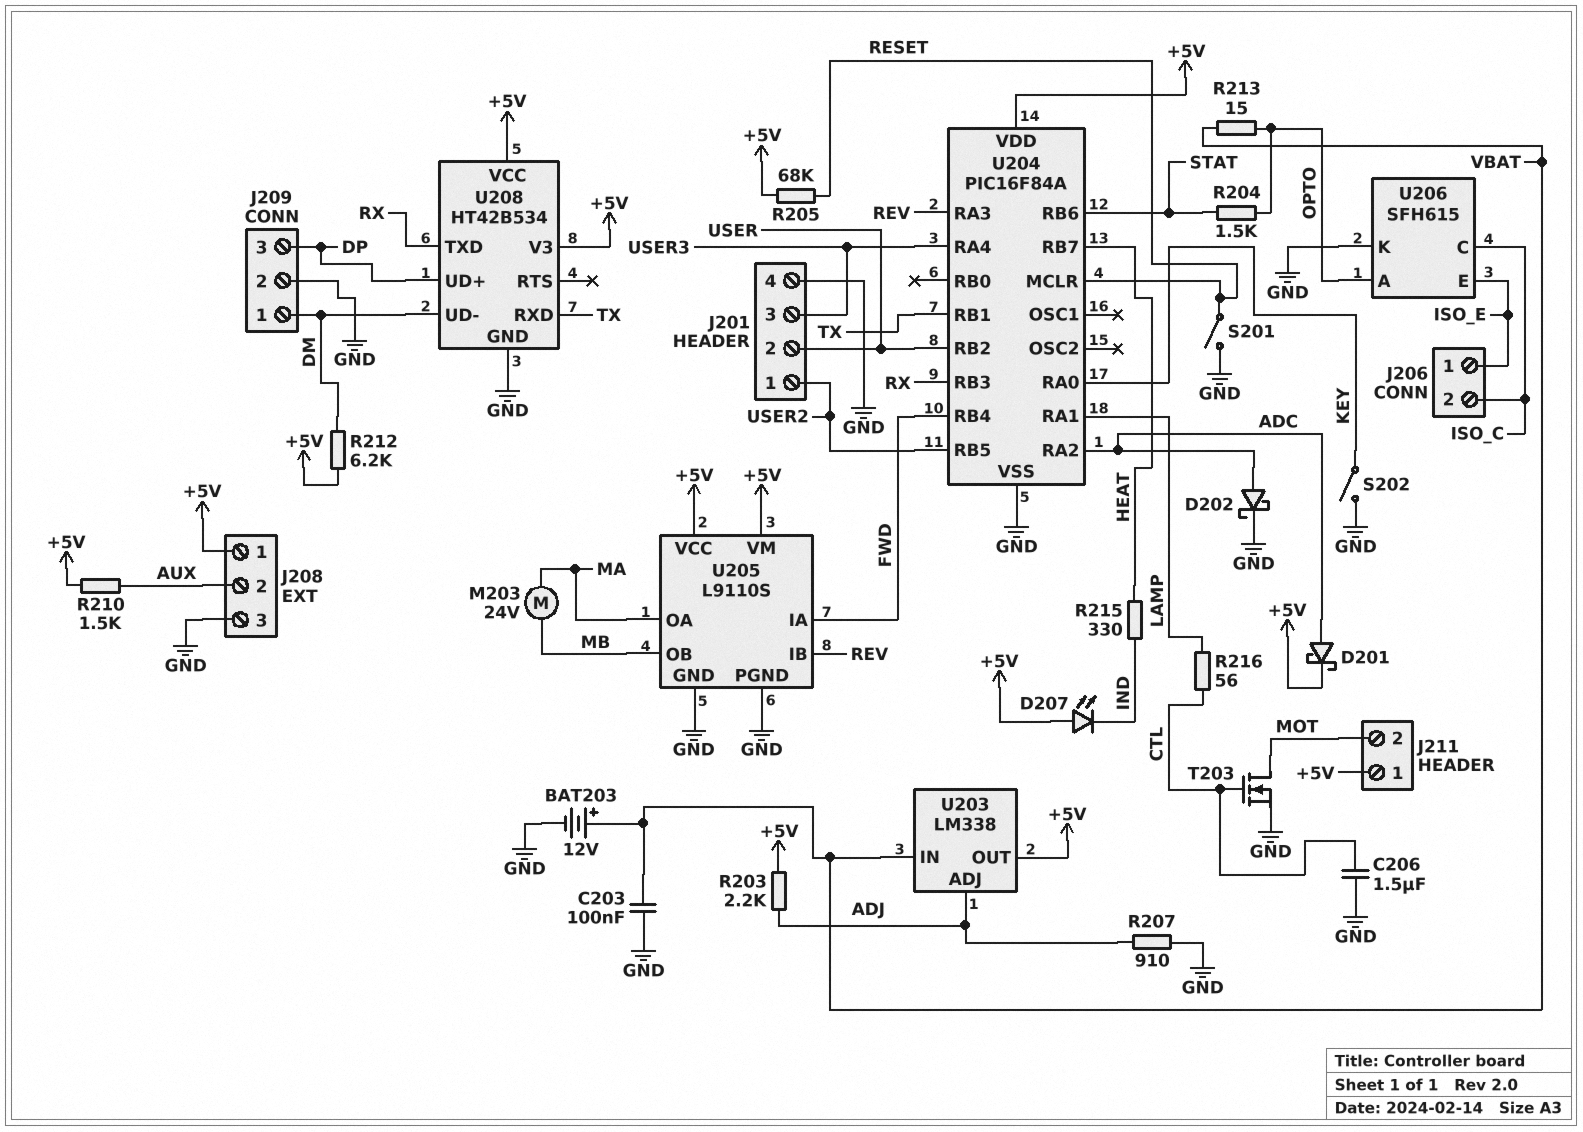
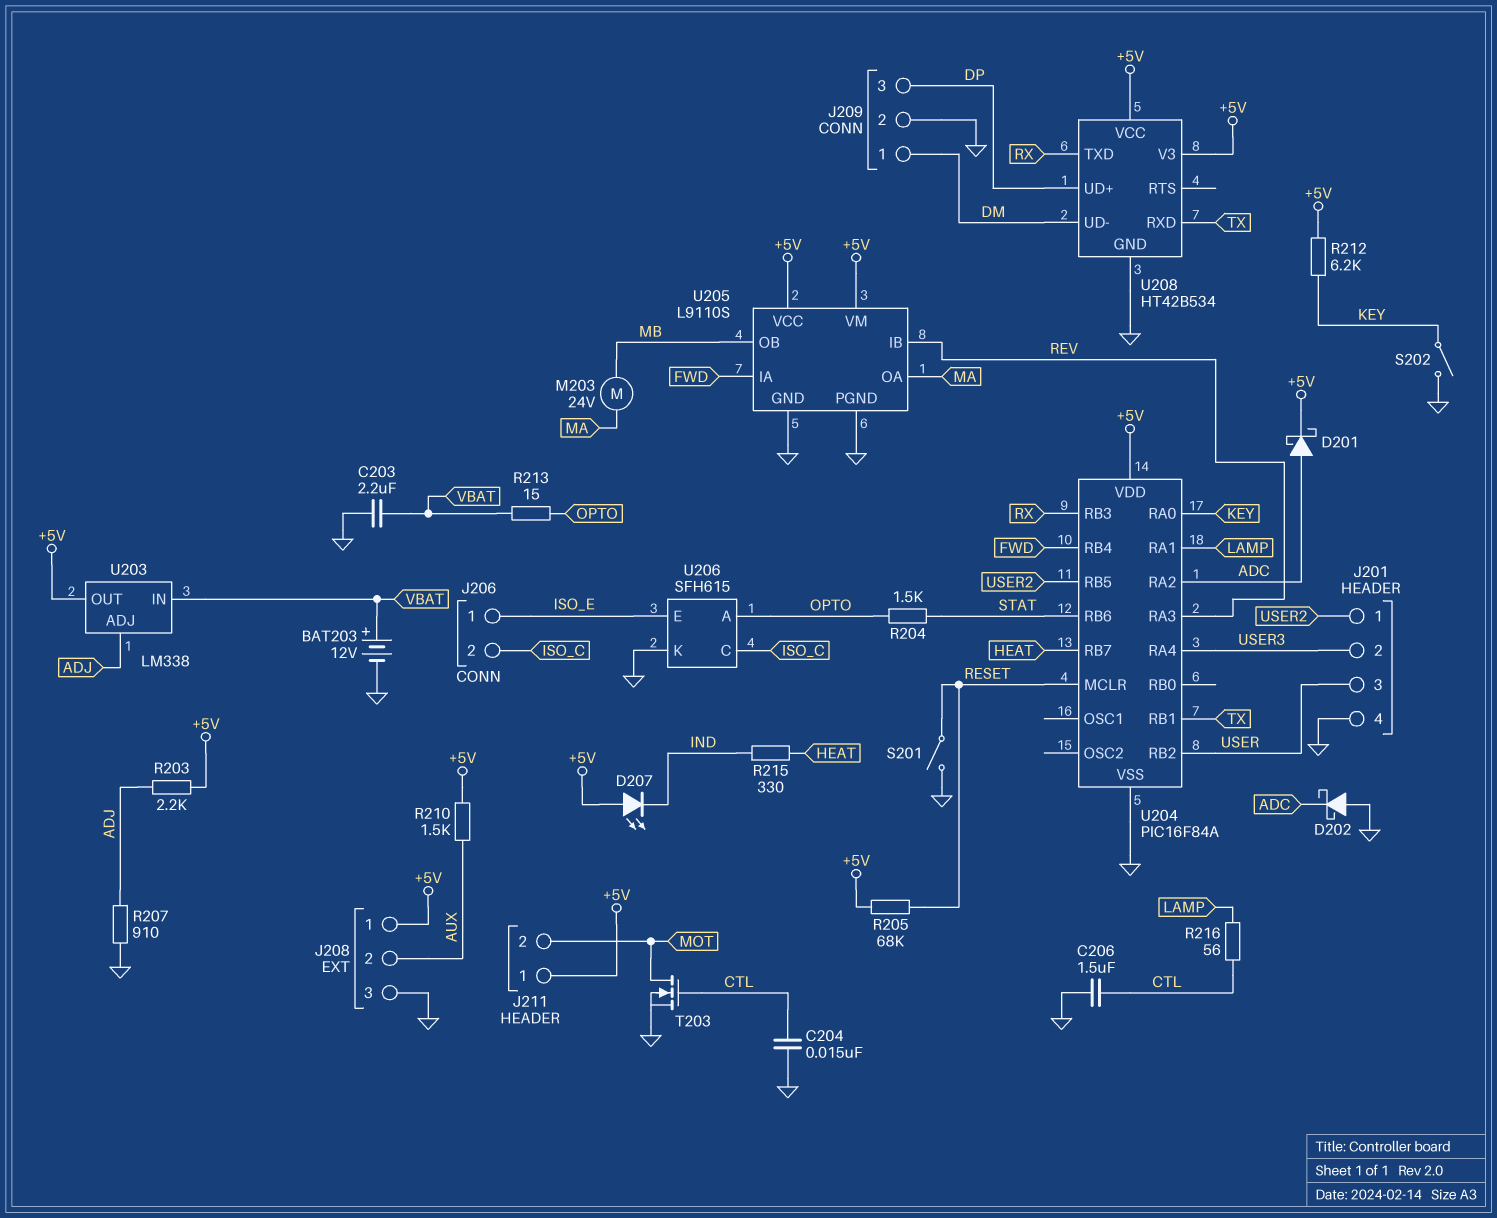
C203: 100nF (GND, VBAT) -> 2.2uF (GND, VBAT)
C204: none -> 15nF (CTL, GND)
D202: schottky (A ADC, K GND) -> schottky (A GND, K ADC)
J201 pin 2: USER -> USER3
J201 pin 3: USER3 -> USER
R212: 6.2k (+5V, DM) -> 6.2k (+5V, KEY)

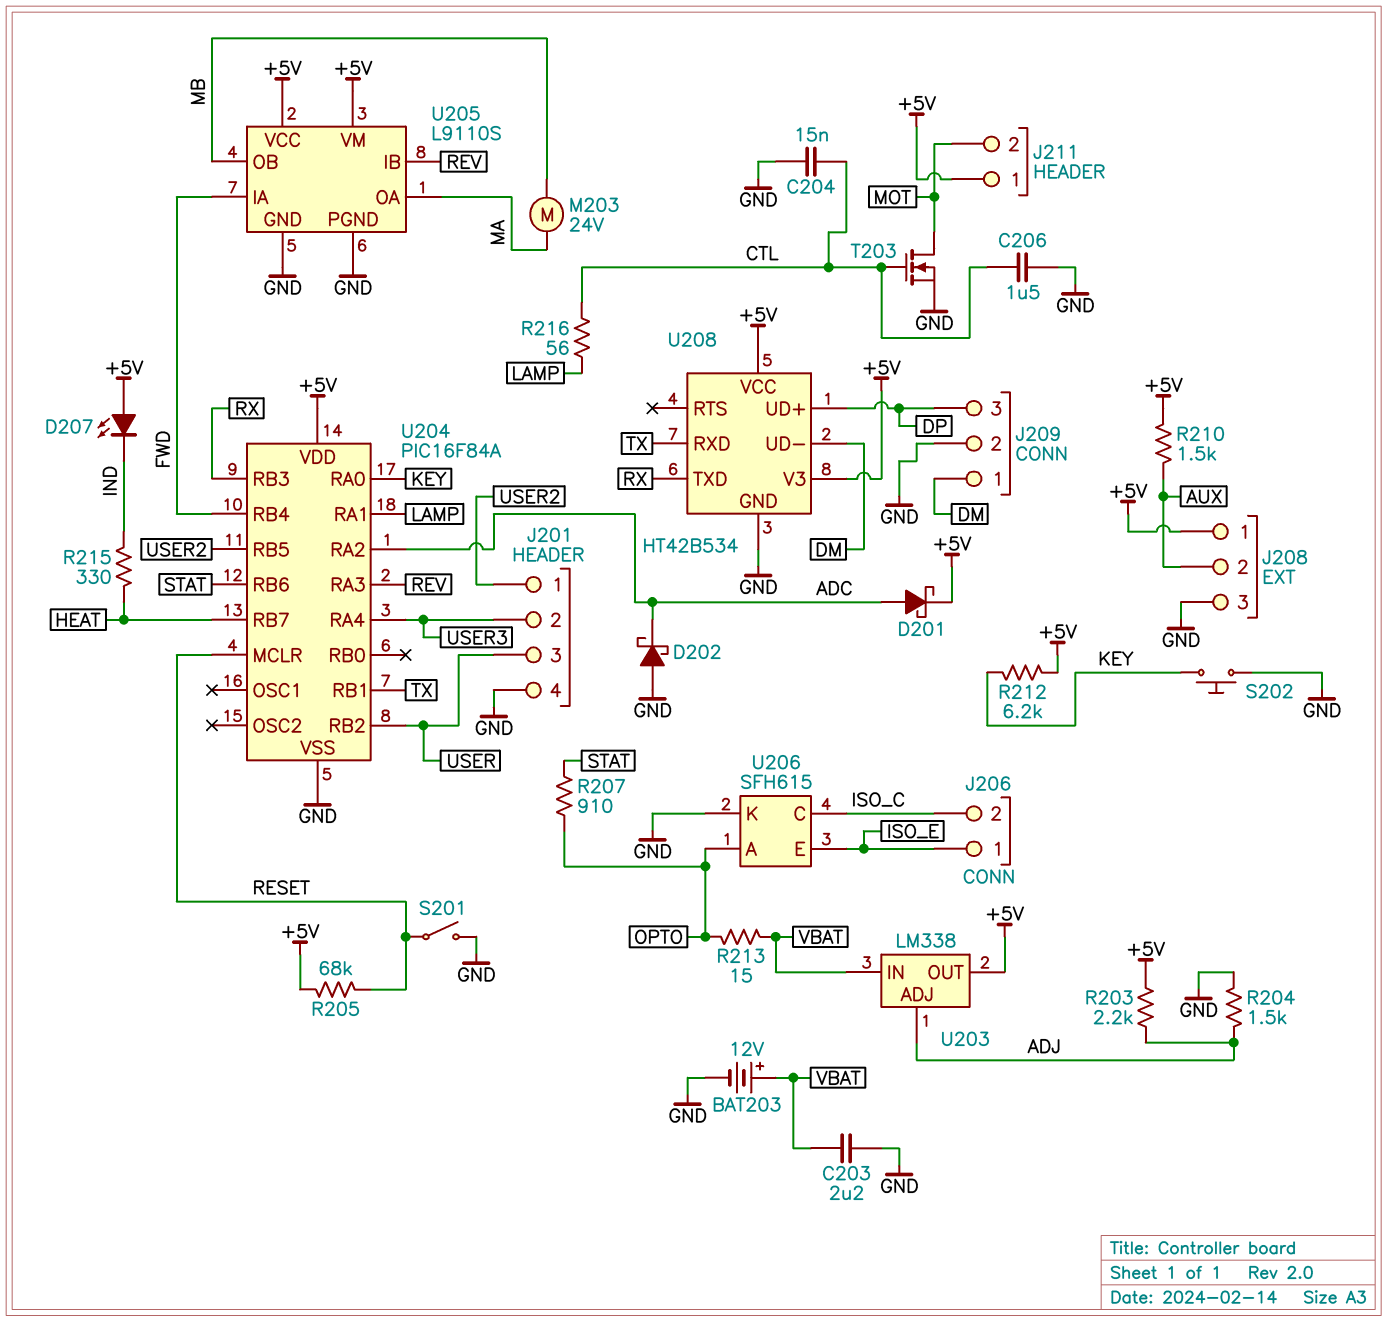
R204: 1.5k (OPTO, STAT) -> 1.5k (ADJ, GND)
R207: 910 (ADJ, GND) -> 910 (OPTO, STAT)
S202: switch (GND, KEY) -> button (GND, KEY)

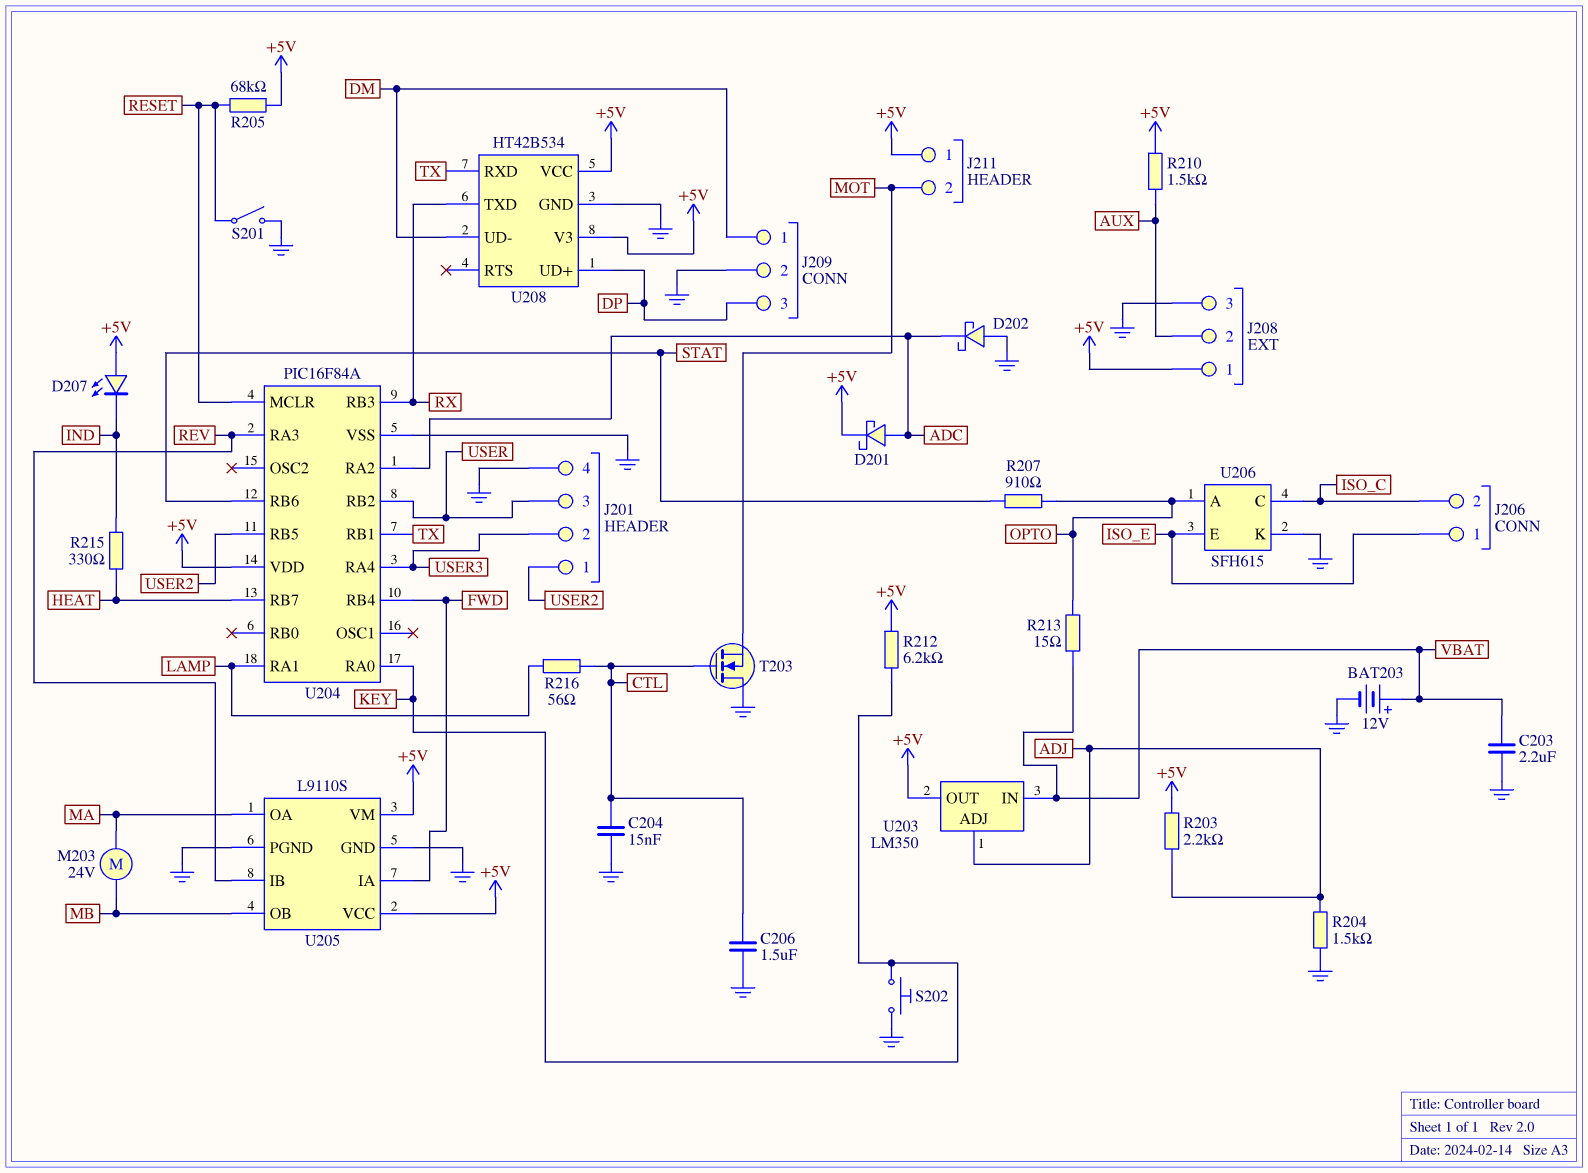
T203: NMOS (G CTL, D MOT, S GND) -> NMOS (G CTL, D GND, S MOT)
U203: LM338 -> LM350

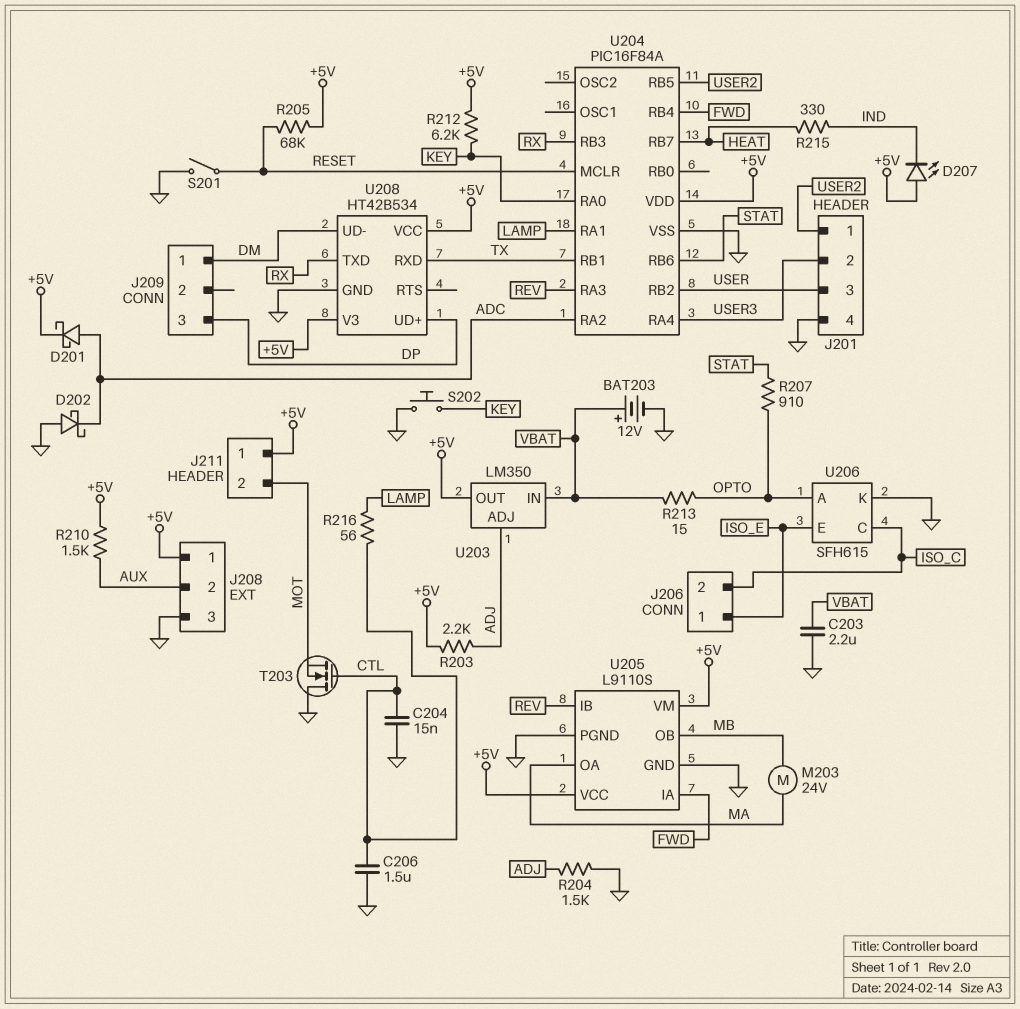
J209 pin 2: GND -> none

